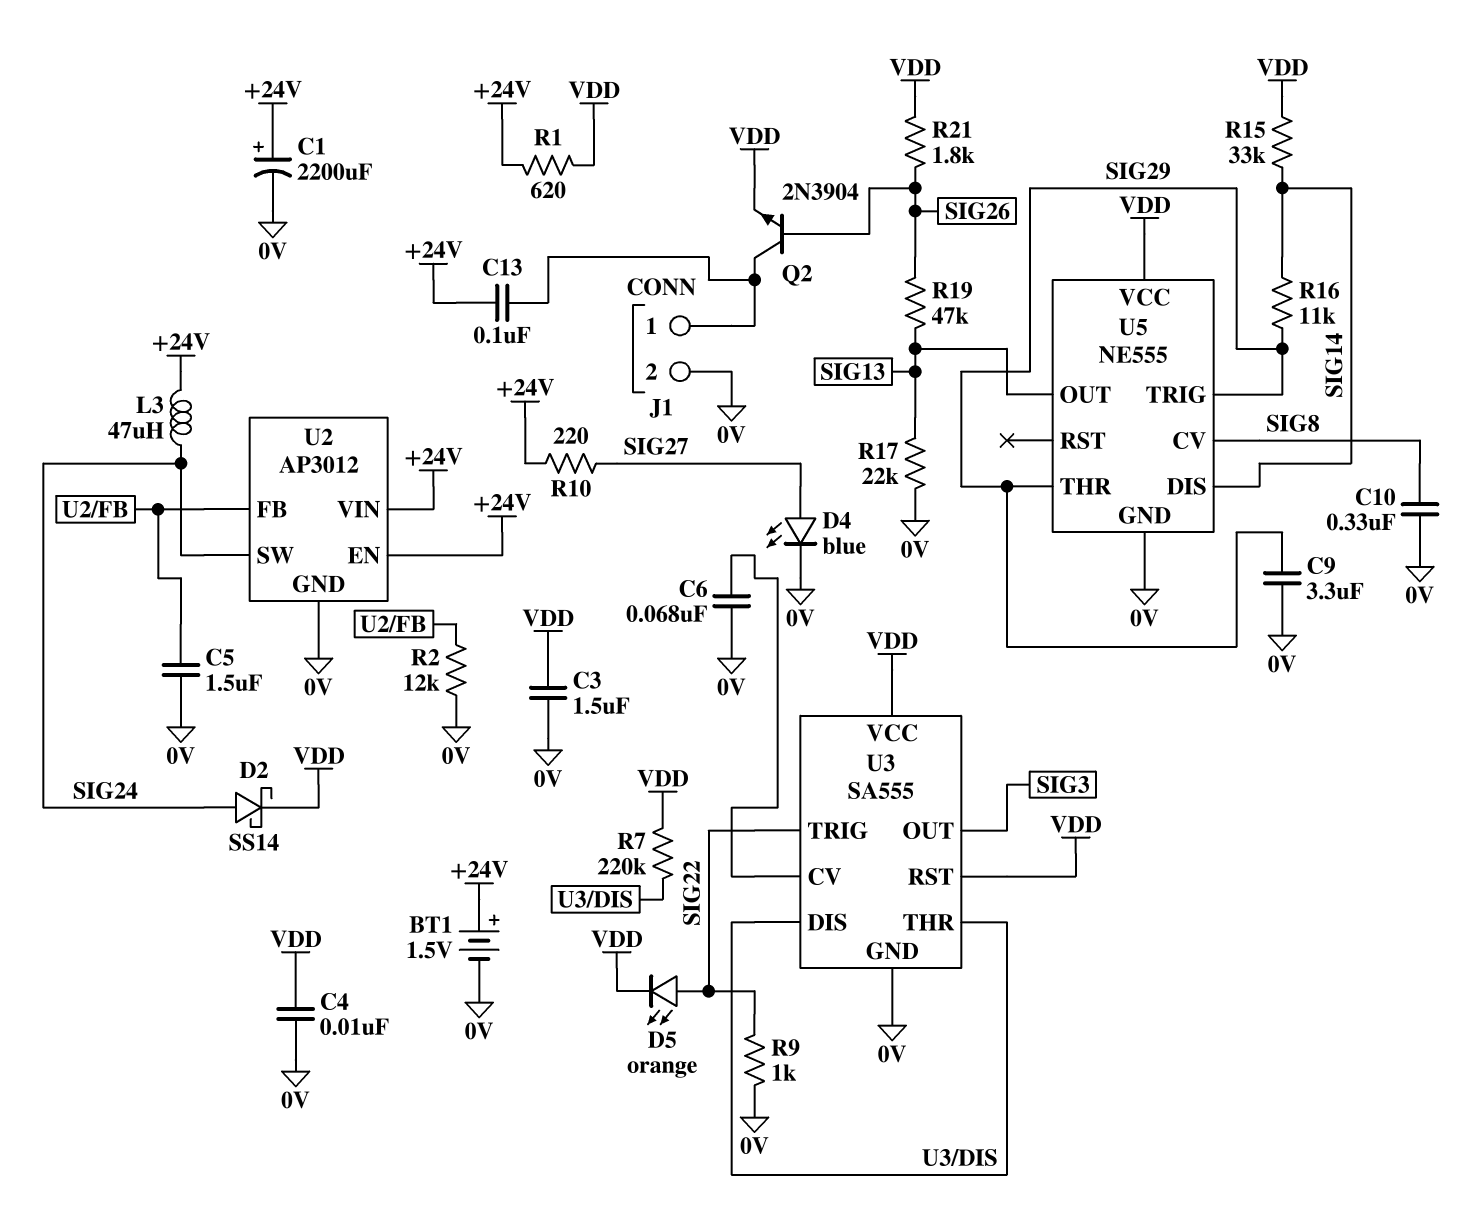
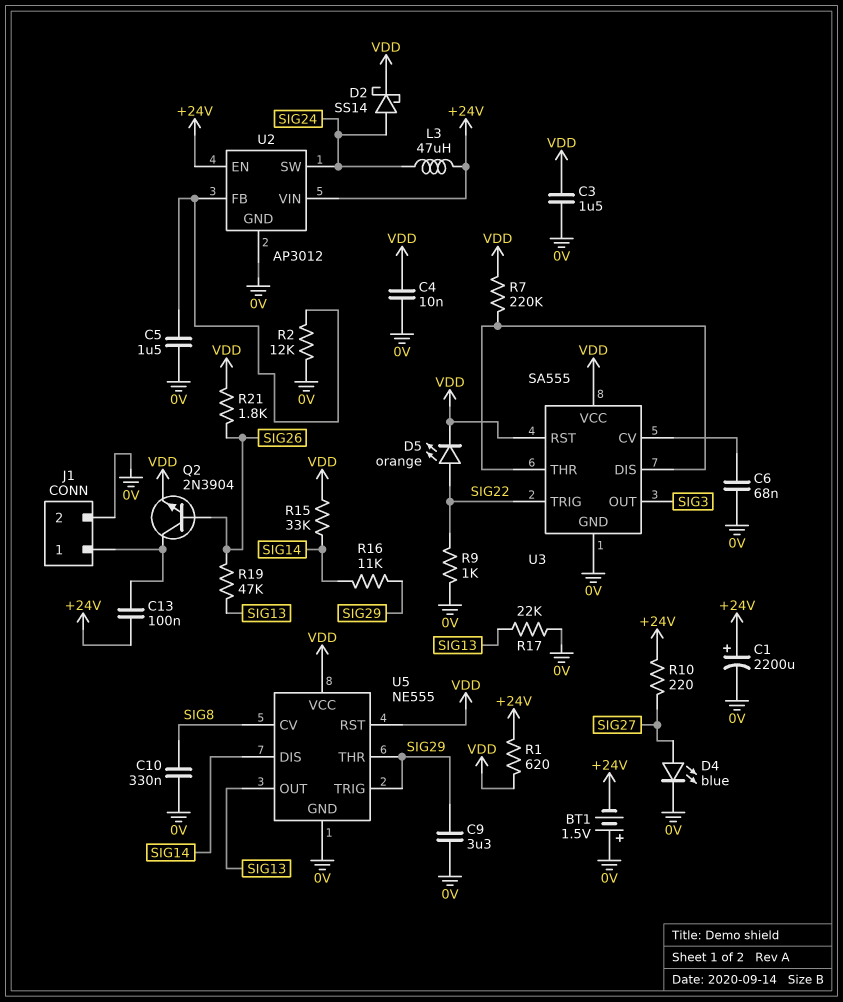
BT1: 1.5V (plus +24V, minus 0V) -> 1.5V (plus 0V, minus +24V)
U5 pin RST: none -> VDD

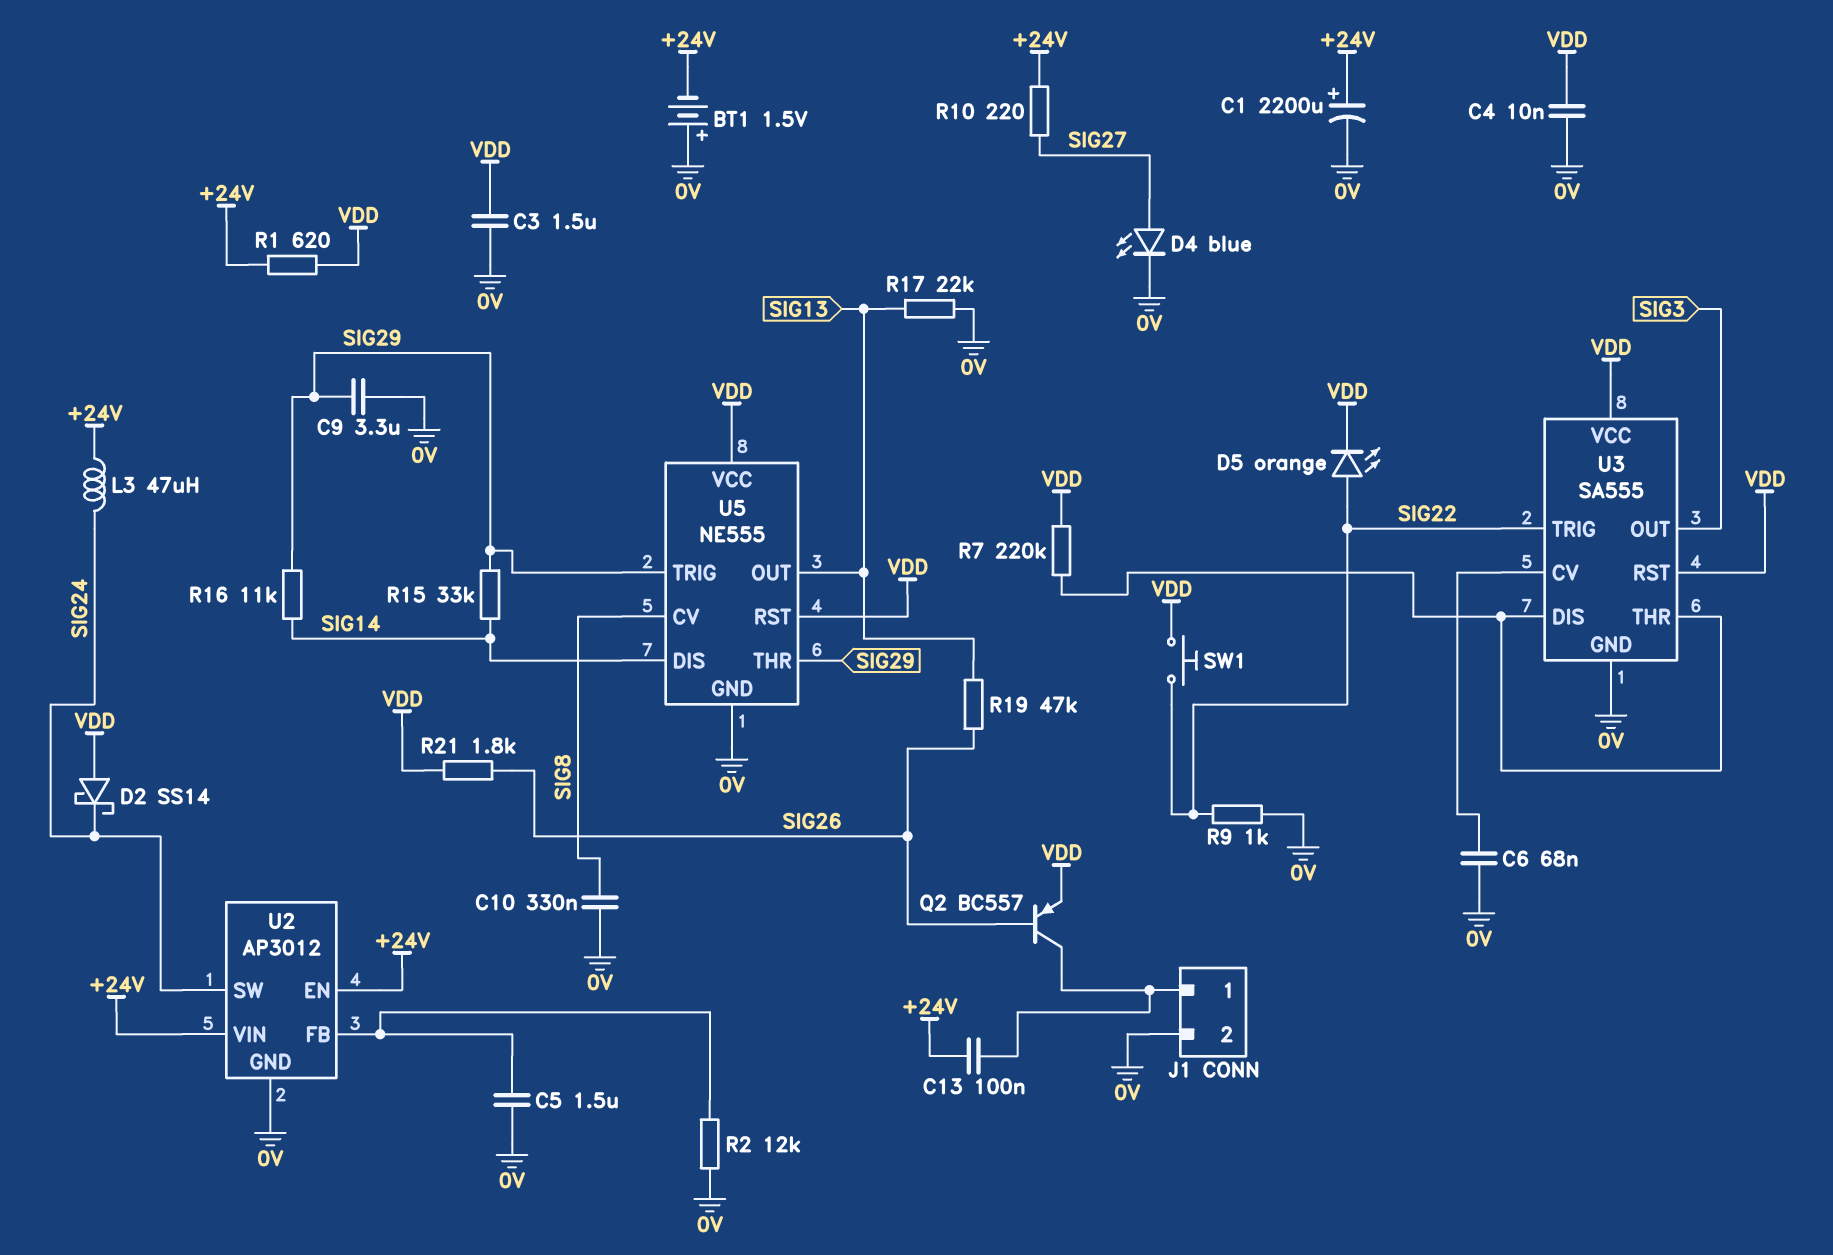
D2: schottky SS14 (A SIG24, K VDD) -> schottky SS14 (A VDD, K SIG24)
Q2: NPN 2N3904 (B SIG26, C J1/1, E VDD) -> PNP BC557 (B SIG26, C J1/1, E VDD)
R15: 33k (SIG14, VDD) -> 33k (SIG14, SIG29)
SW1: none -> button (SIG22, VDD)

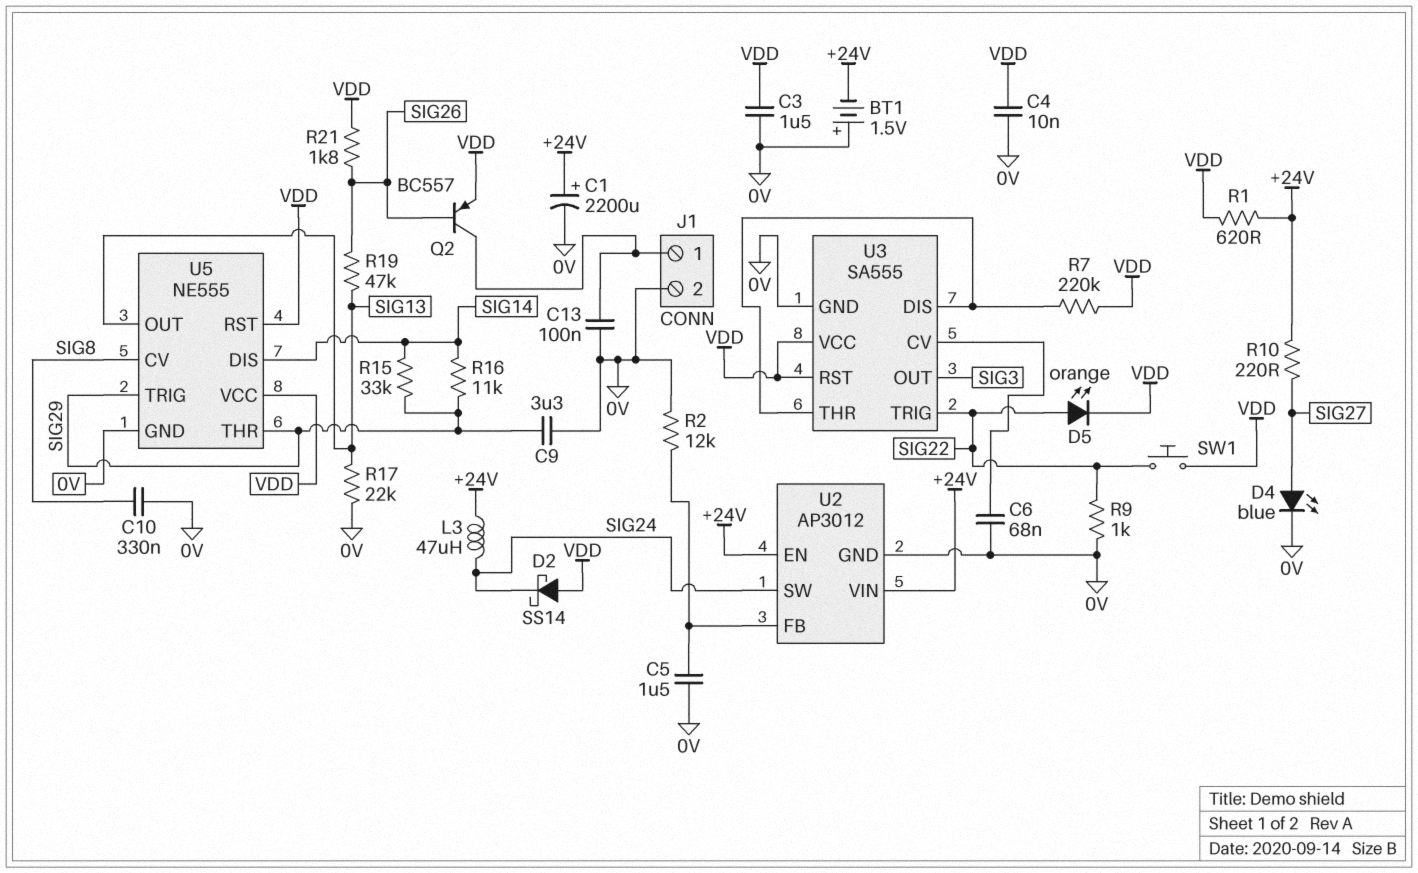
C13: 100nF (+24V, J1/1) -> 100nF (0V, J1/1)

